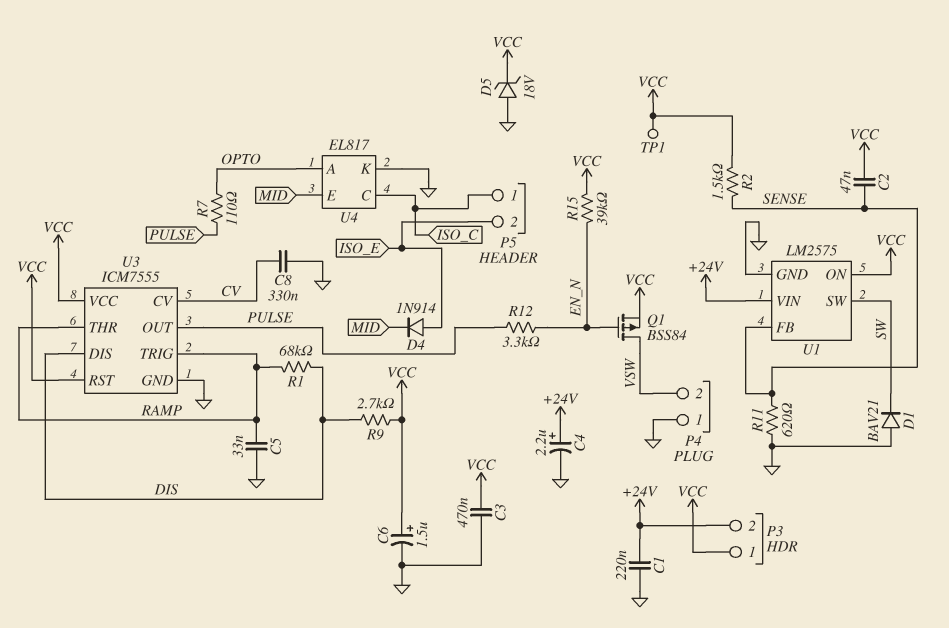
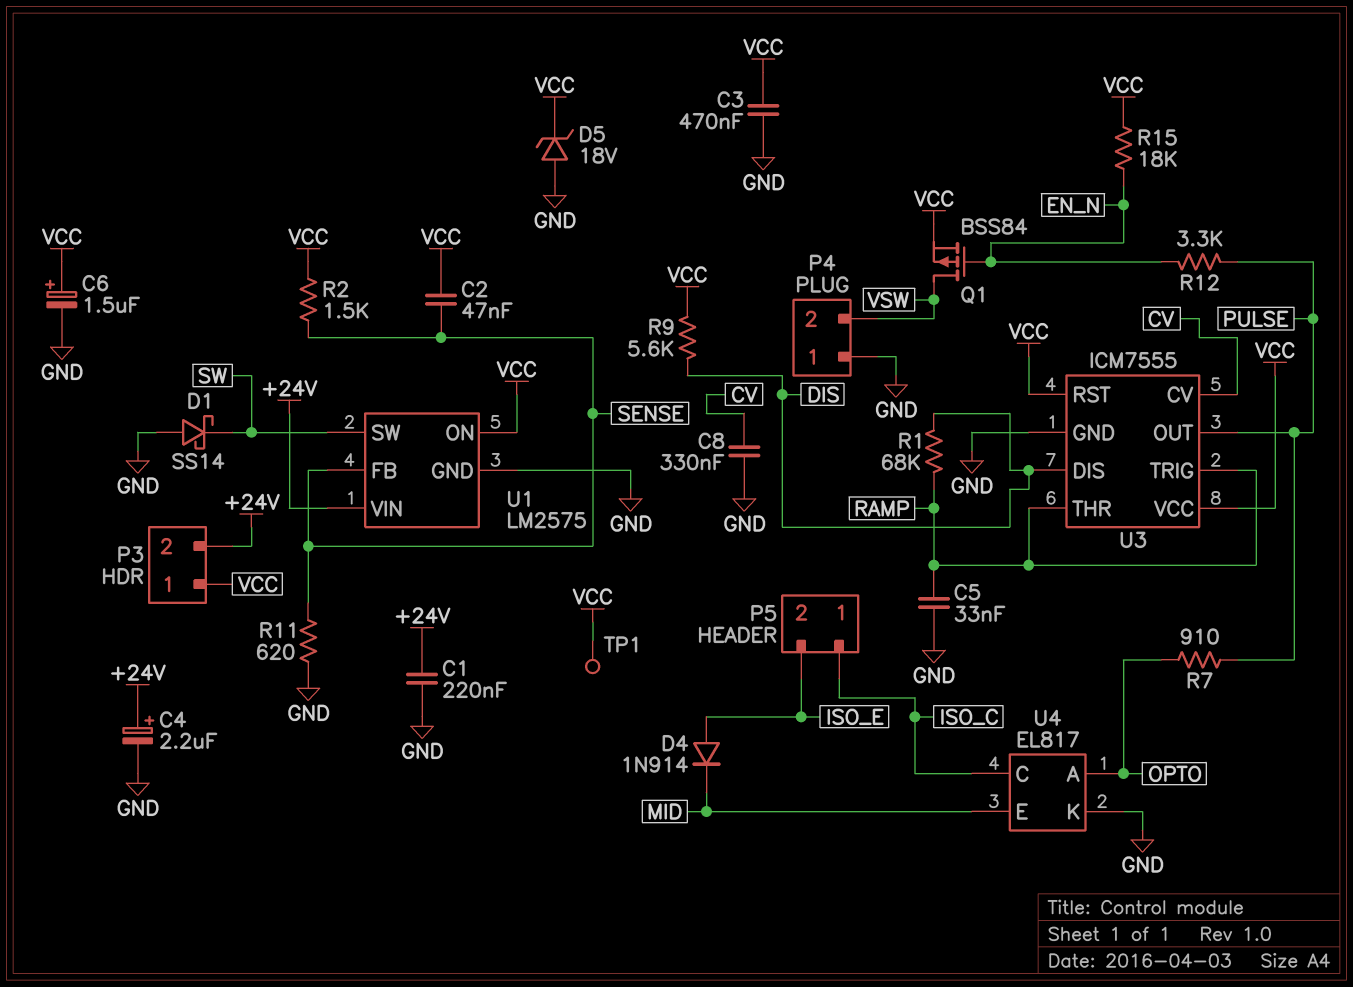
D1: diode BAV21 (A GND, K SW) -> schottky SS14 (A GND, K SW)
R7: 110 (OPTO, PULSE) -> 910 (OPTO, PULSE)
R9: 2.7k (DIS, VCC) -> 5.6k (DIS, VCC)
R15: 39k (EN_N, VCC) -> 18k (EN_N, VCC)

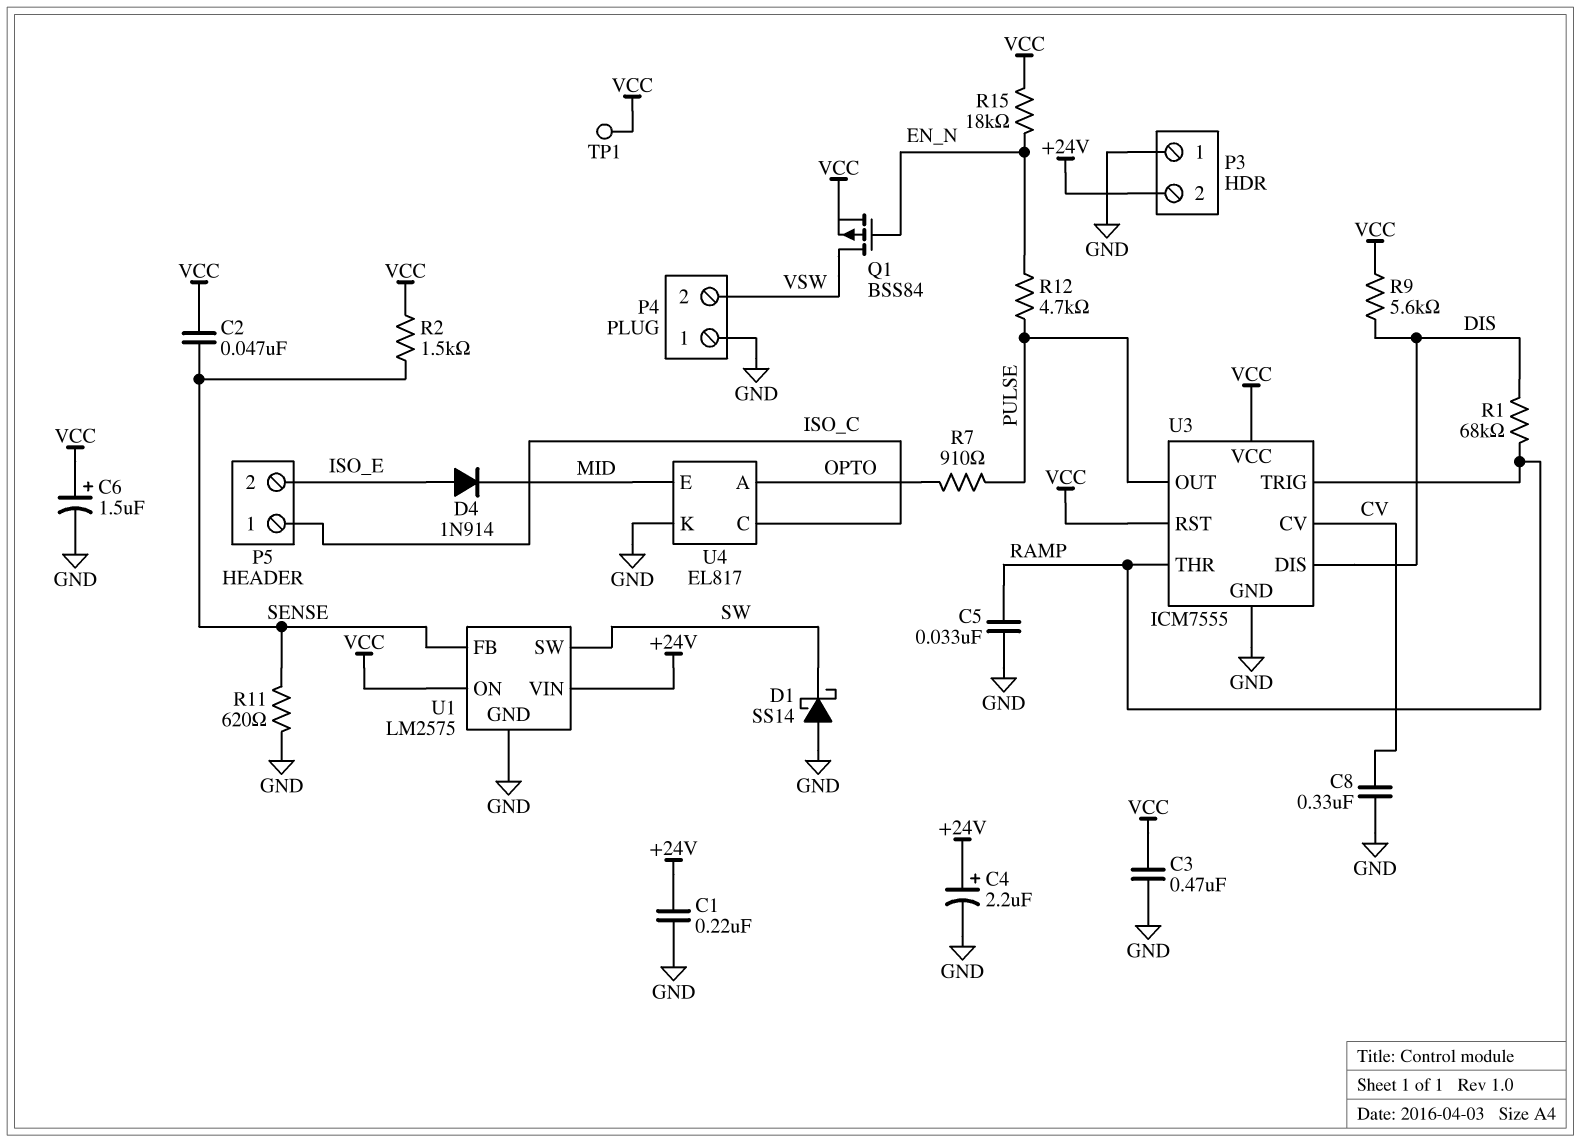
D5: zener 18V (A GND, K VCC) -> none
P3 pin 1: VCC -> GND
R12: 3.3k (EN_N, PULSE) -> 4.7k (EN_N, PULSE)

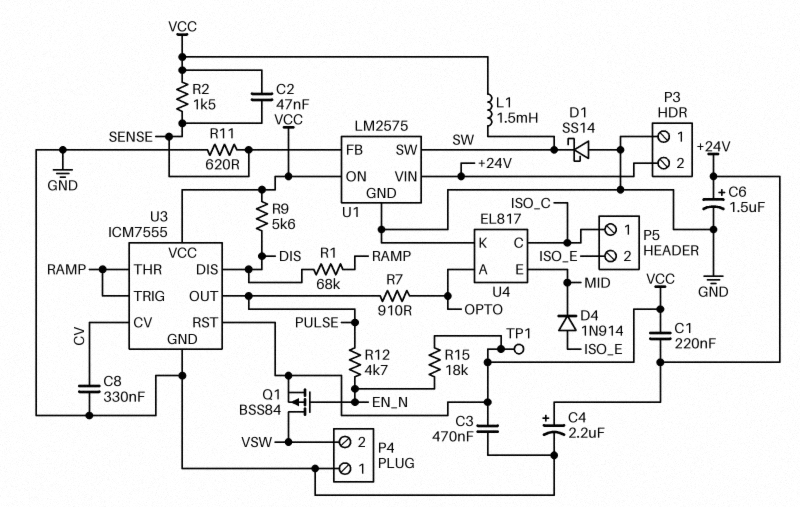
C1: 220nF (+24V, GND) -> 220nF (+24V, VCC)
C5: 33nF (GND, RAMP) -> none
C6: 1.5uF (plus VCC, minus GND) -> 1.5uF (plus +24V, minus GND)
L1: none -> 1.5mH (SW, VCC)

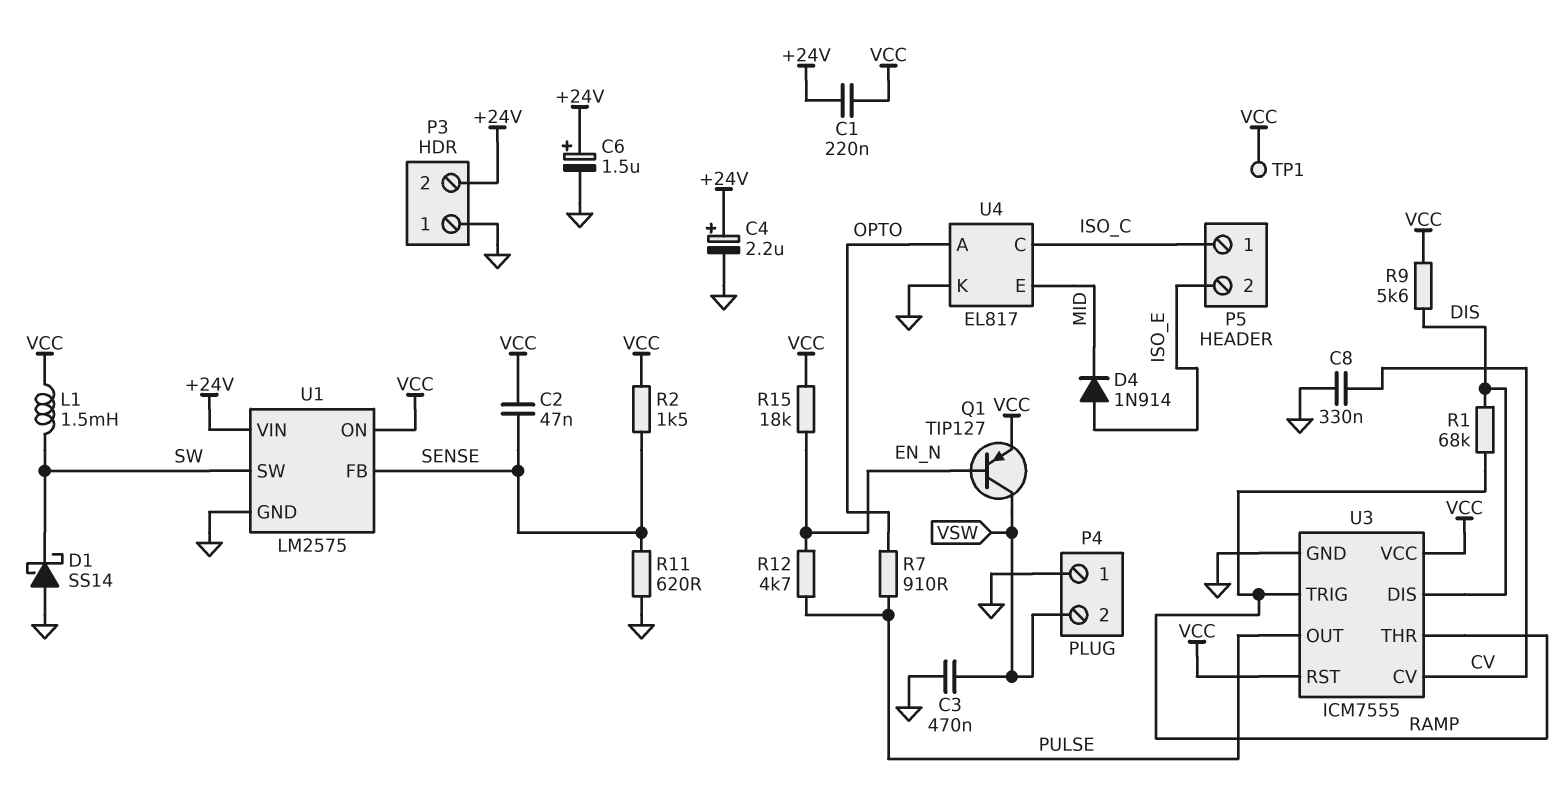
C3: 470nF (GND, VCC) -> 470nF (GND, VSW)
Q1: PMOS BSS84 (G EN_N, D VSW, S VCC) -> PNP TIP127 (B EN_N, C VSW, E VCC)

